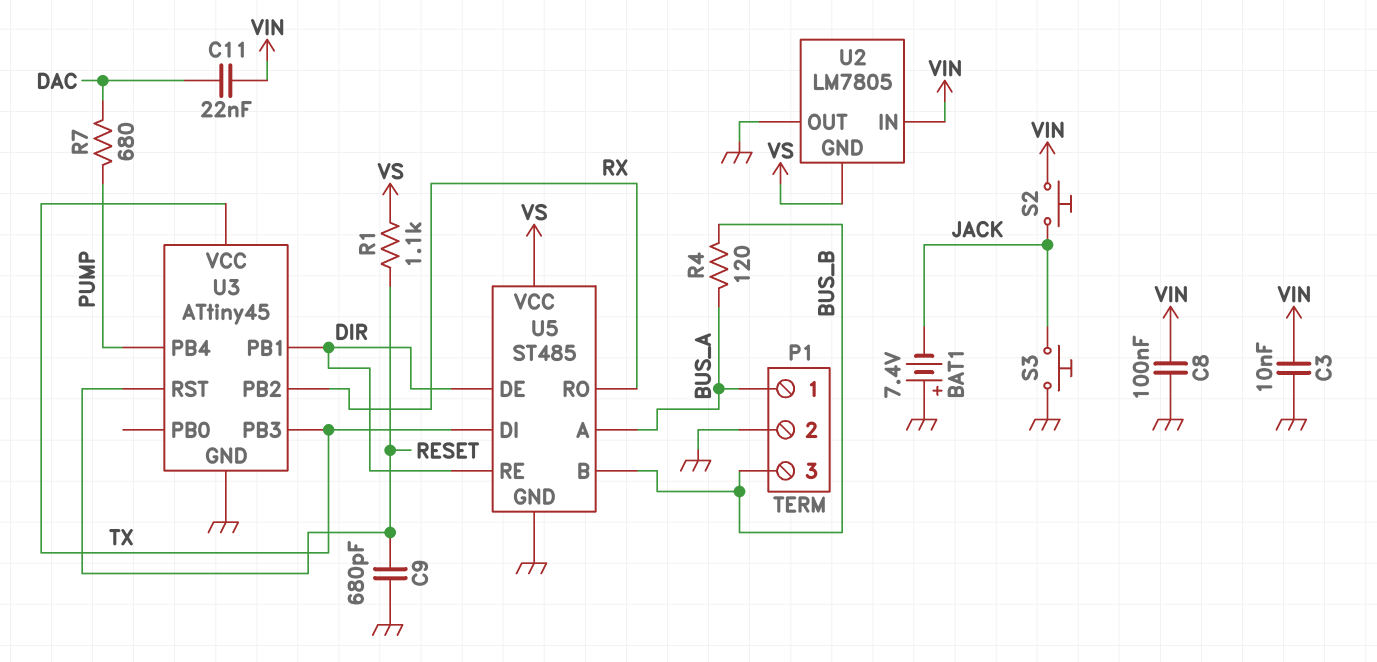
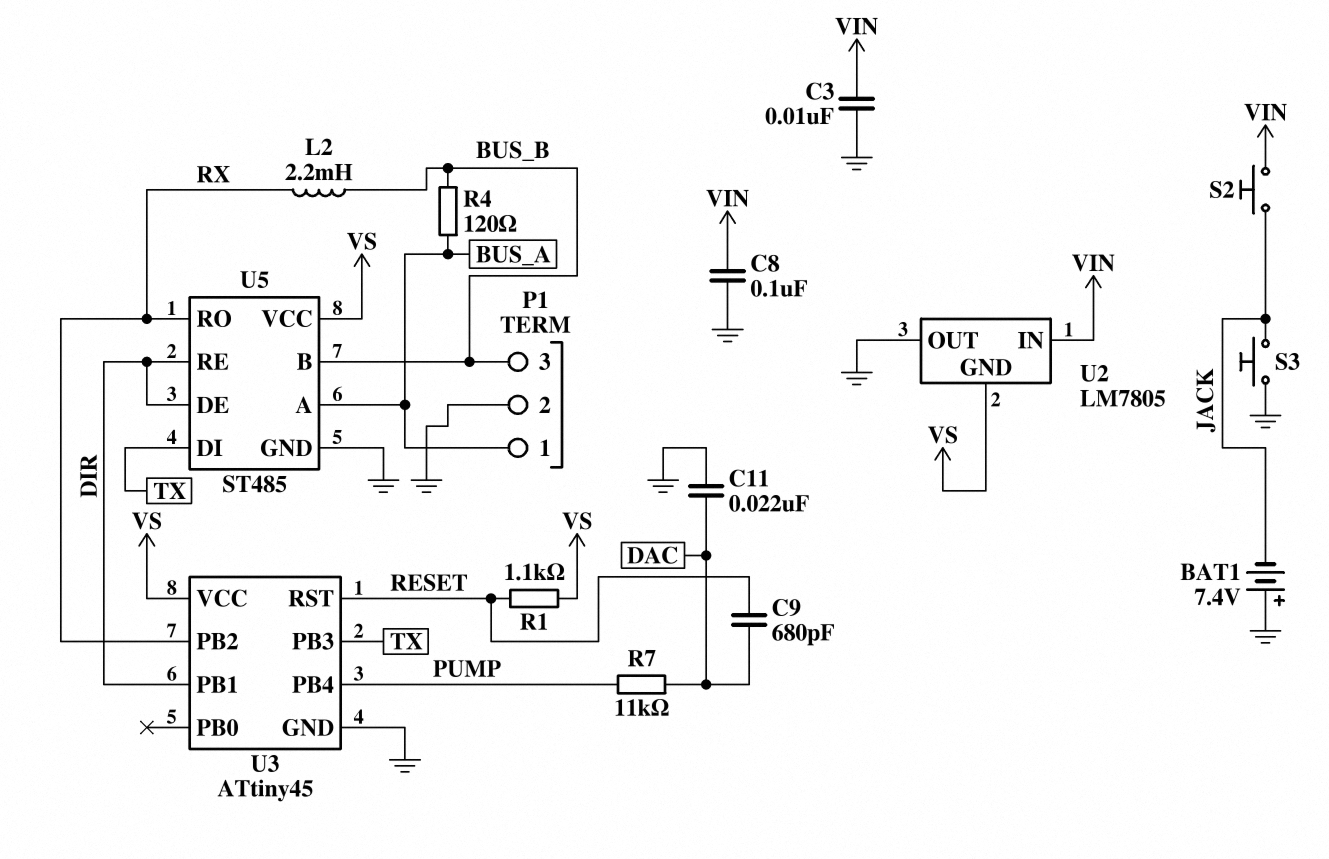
C9: 680pF (GND, RESET) -> 680pF (DAC, RESET)
C11: 22nF (DAC, VIN) -> 22nF (DAC, GND)
L2: none -> 2.2mH (BUS_B, RX)
R7: 680 (DAC, PUMP) -> 11k (DAC, PUMP)
U3 pin VCC: TX -> VS

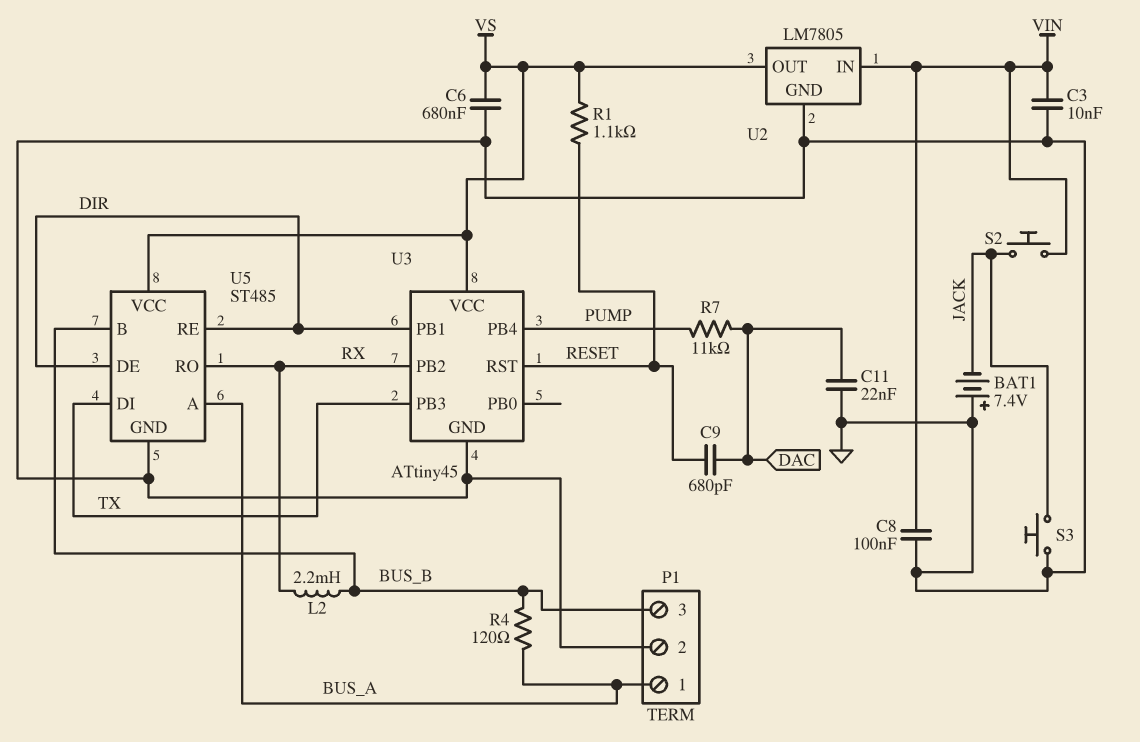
C6: none -> 680nF (GND, VS)
U2 pin GND: VS -> GND
U2 pin OUT: GND -> VS

